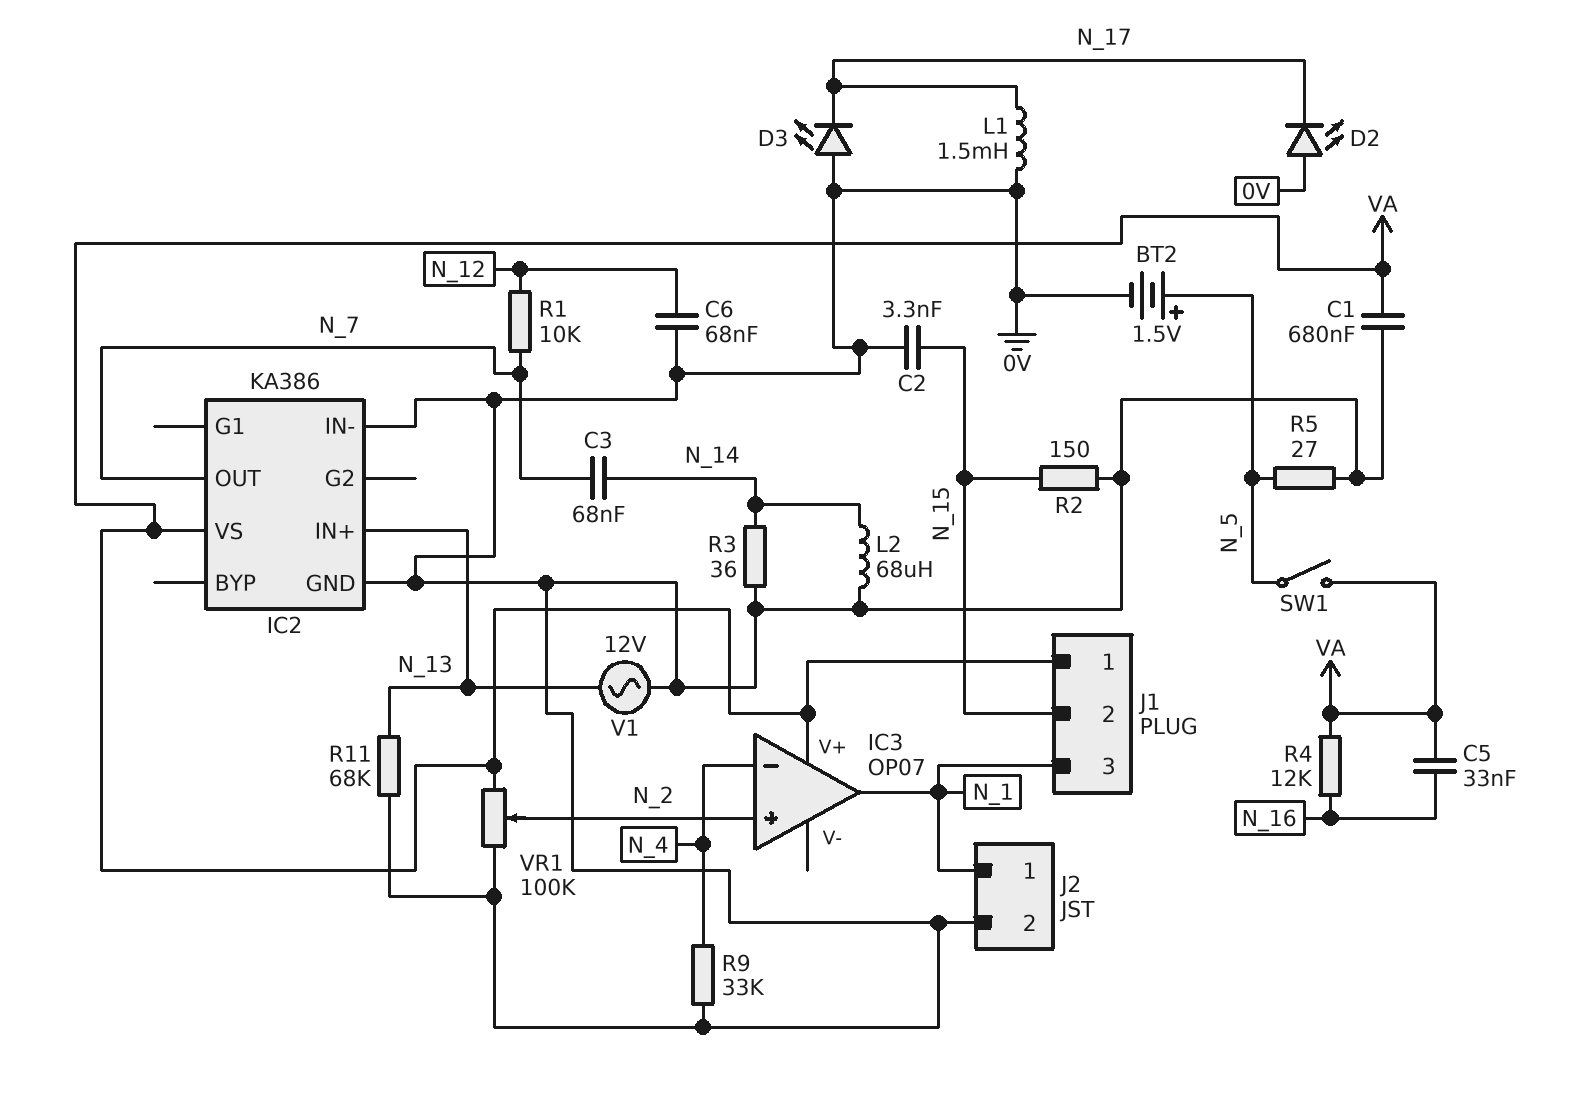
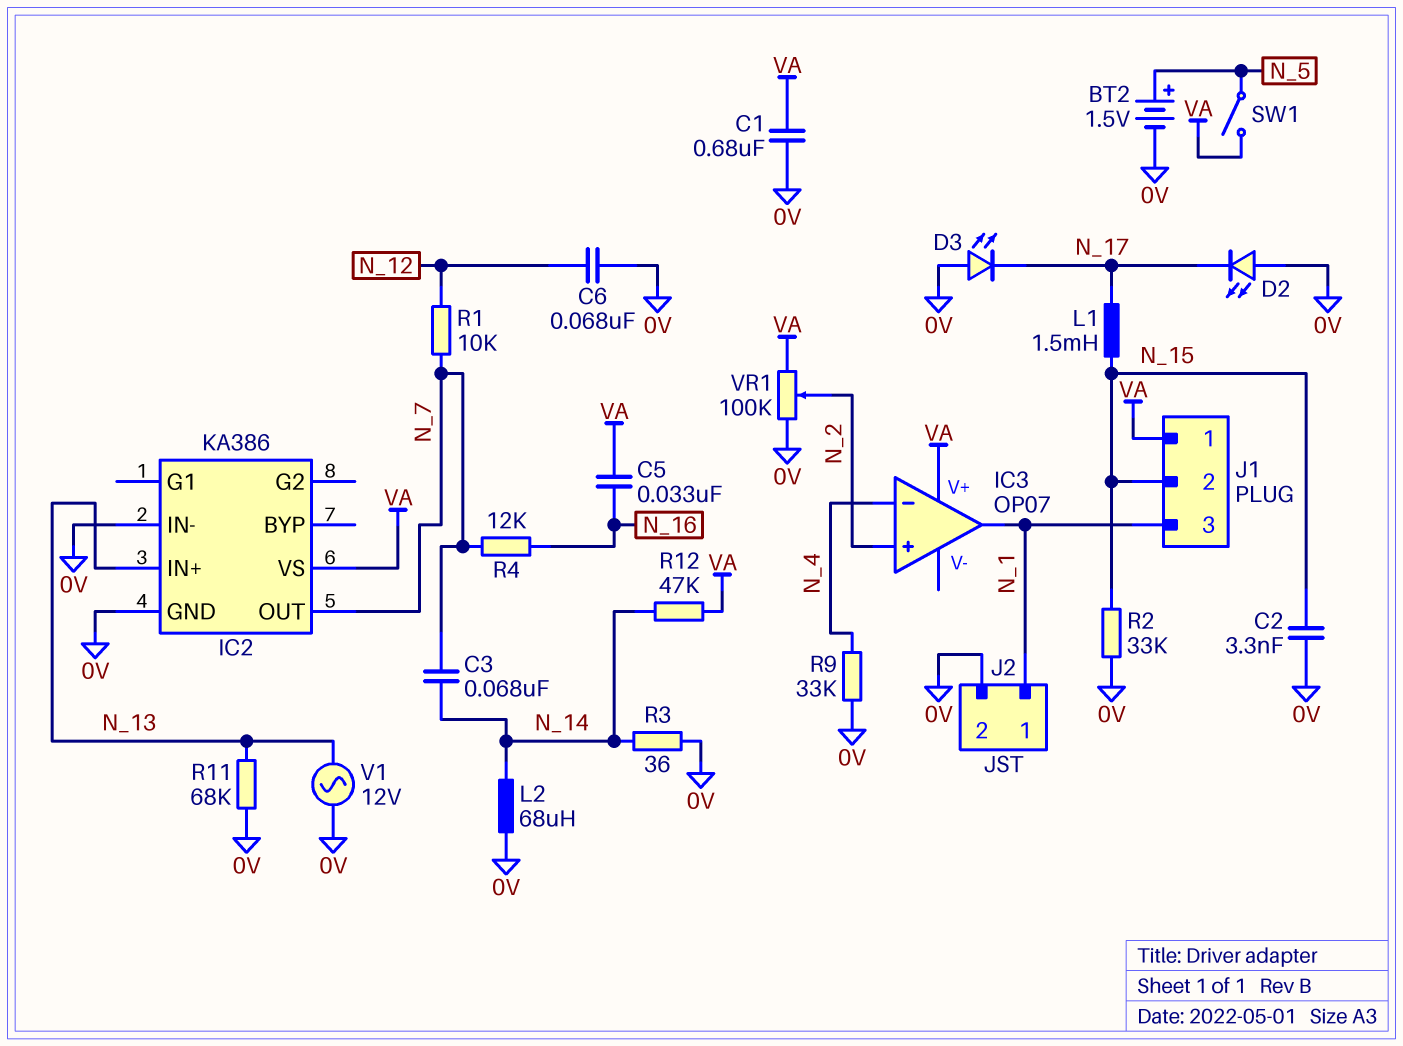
L1: 1.5mH (0V, N_17) -> 1.5mH (N_15, N_17)
R2: 150 (0V, N_15) -> 33k (0V, N_15)
R4: 12k (N_16, VA) -> 12k (N_7, N_16)
R5: 27 (0V, N_5) -> none
R12: none -> 47k (N_14, VA)

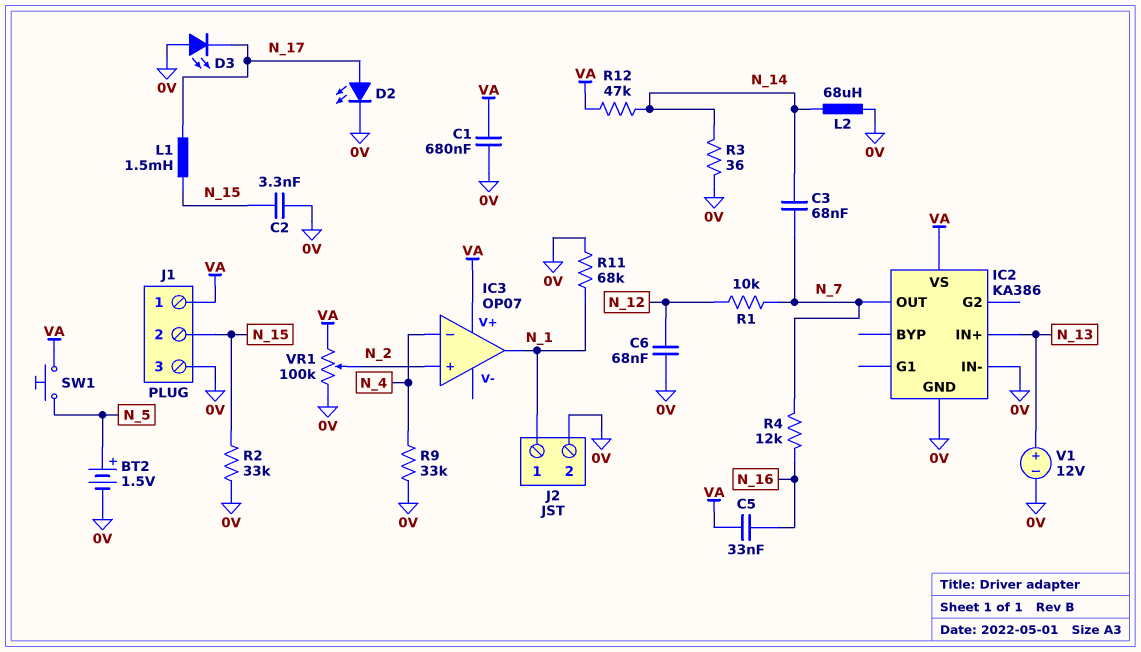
D2: LED (A 0V, K N_17) -> LED (A N_17, K 0V)
J1 pin 3: N_1 -> 0V
R11: 68k (0V, N_13) -> 68k (0V, N_1)
SW1: switch (N_5, VA) -> button (N_5, VA)
V1: AC 12V (0V, N_13) -> 12V (plus N_13, minus 0V)

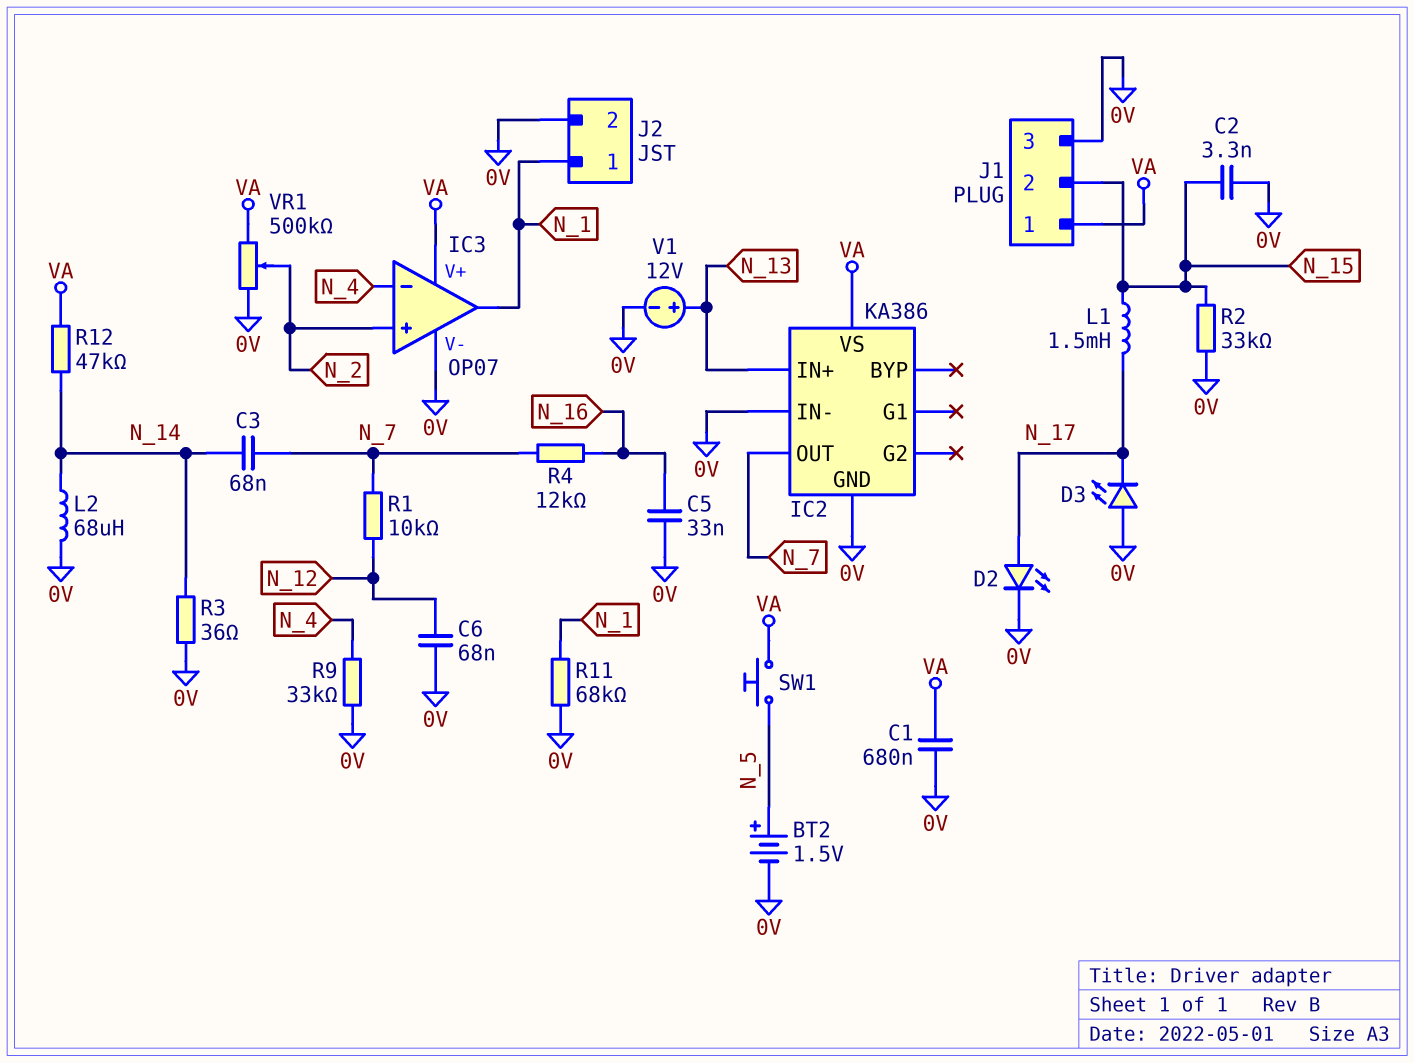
C5: 33nF (N_16, VA) -> 33nF (0V, N_16)
IC3 pin V-: none -> 0V
VR1: 100k (0V, VA, wiper N_2) -> 500k (0V, VA, wiper N_2)

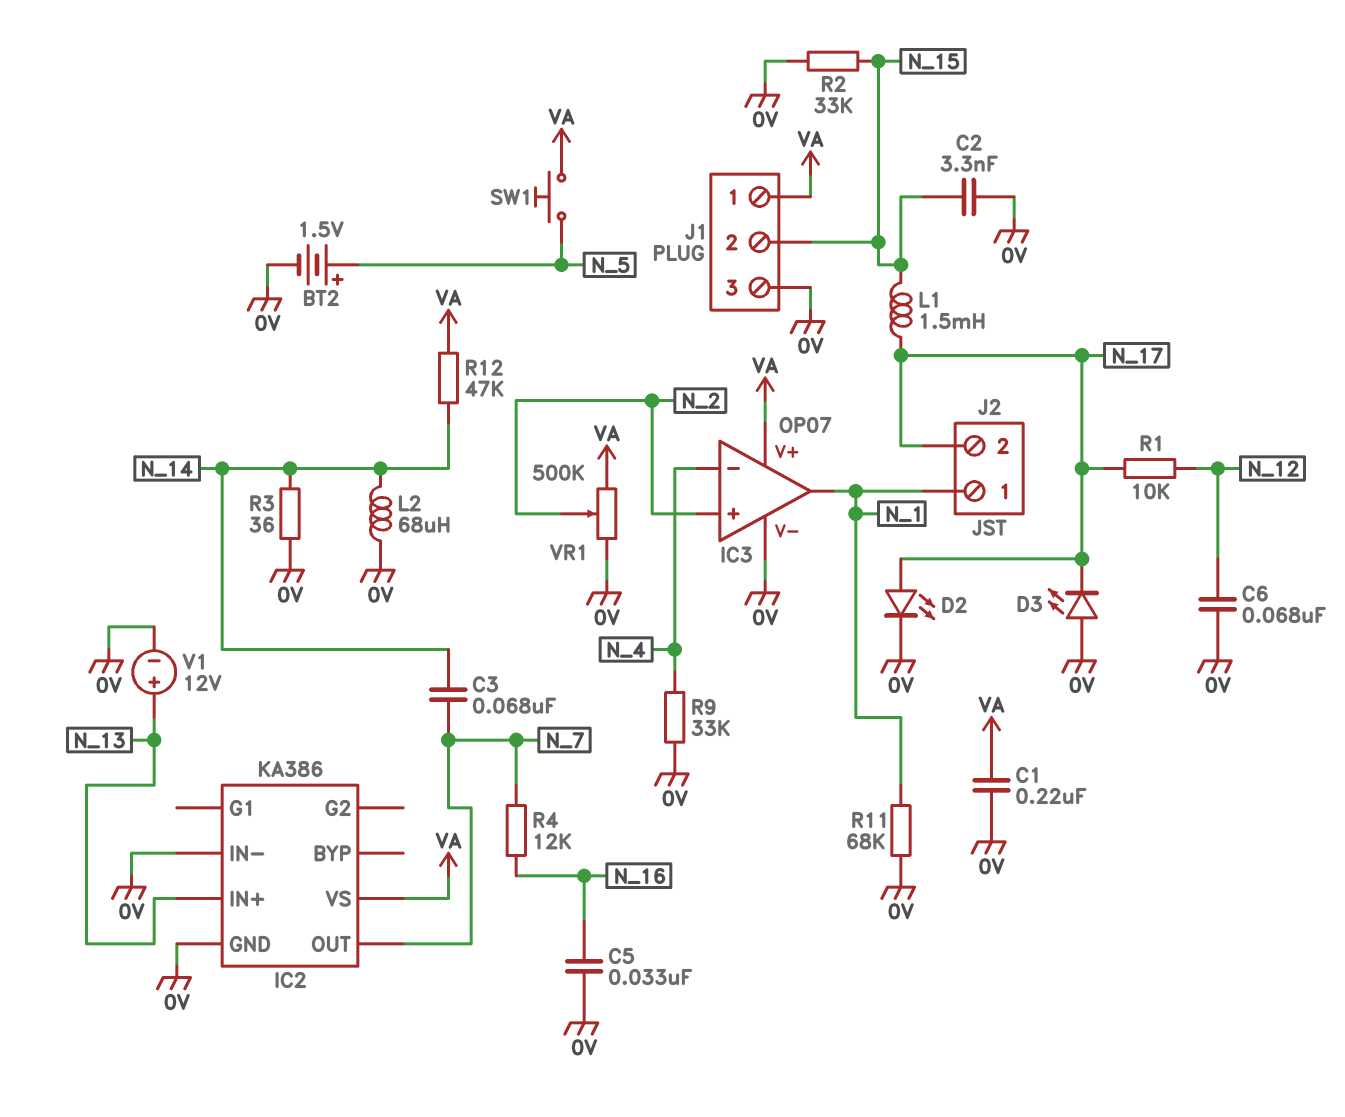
C1: 680nF (0V, VA) -> 220nF (0V, VA)
J2 pin 2: 0V -> N_17
R1: 10k (N_7, N_12) -> 10k (N_12, N_17)

